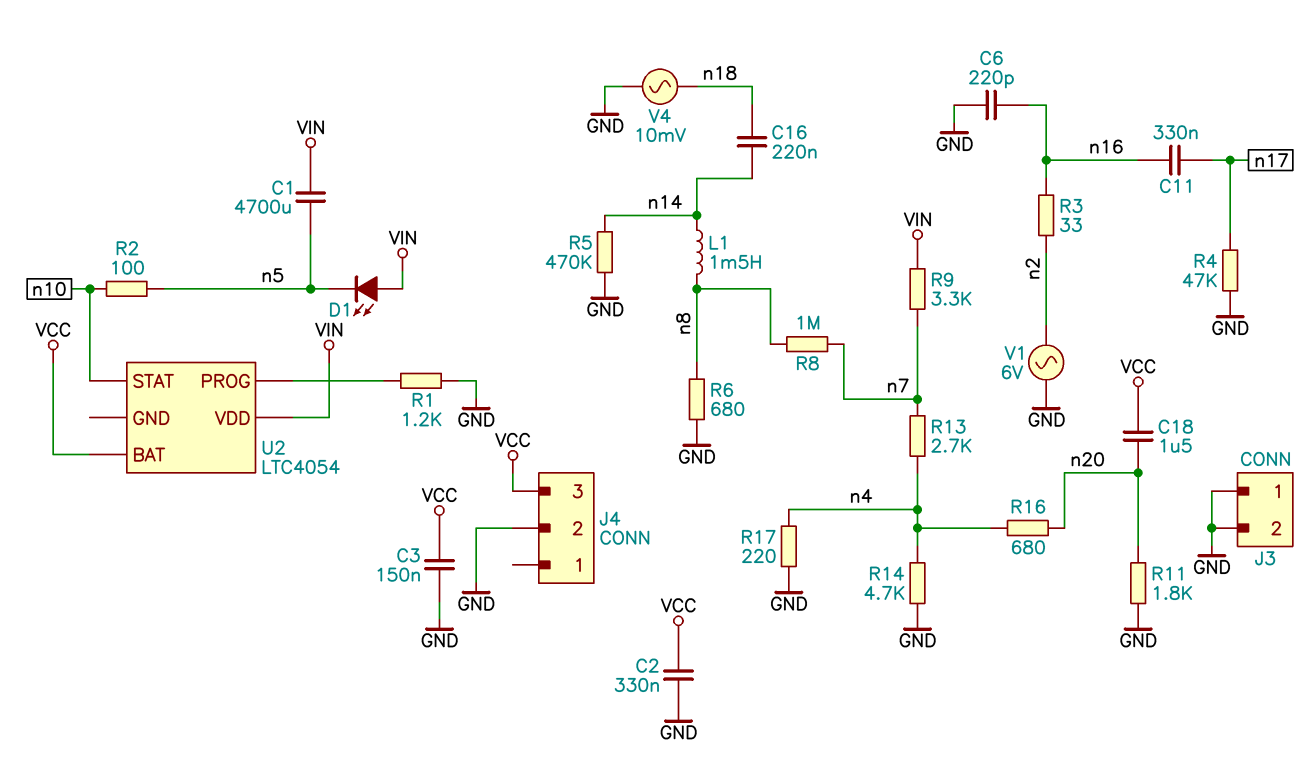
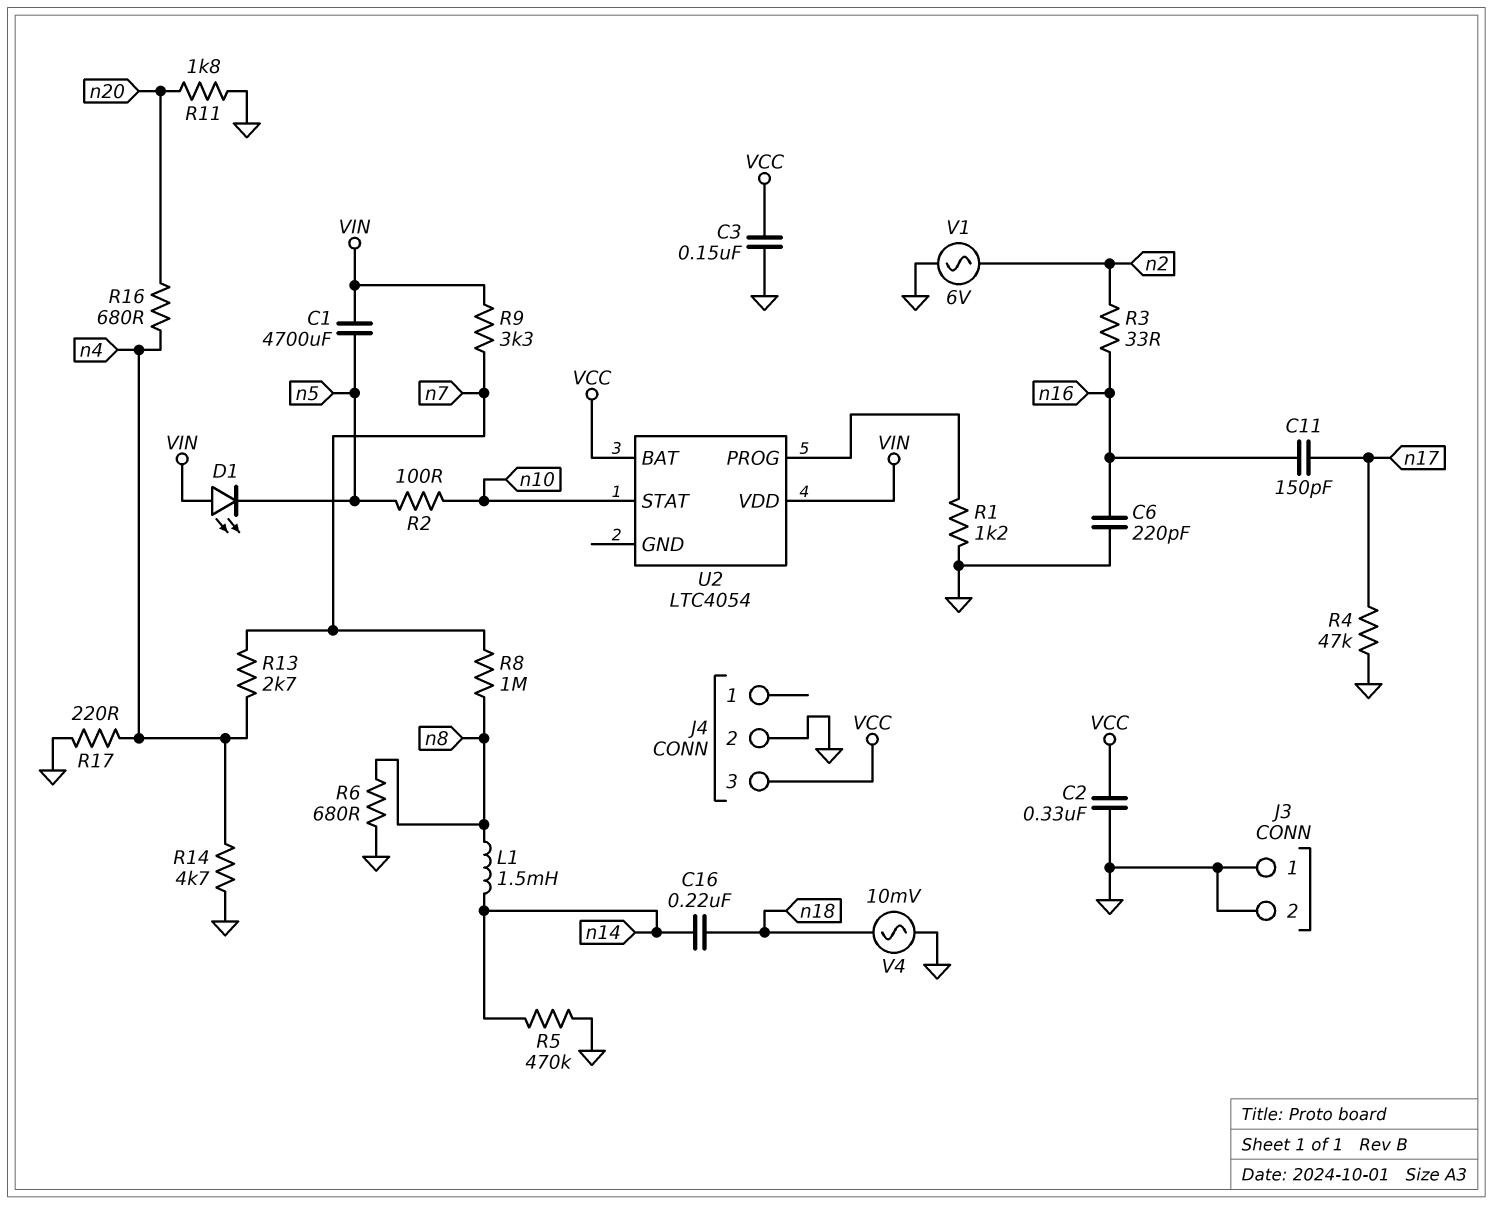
C11: 330nF (n16, n17) -> 150pF (n16, n17)
C18: 1.5uF (VCC, n20) -> none

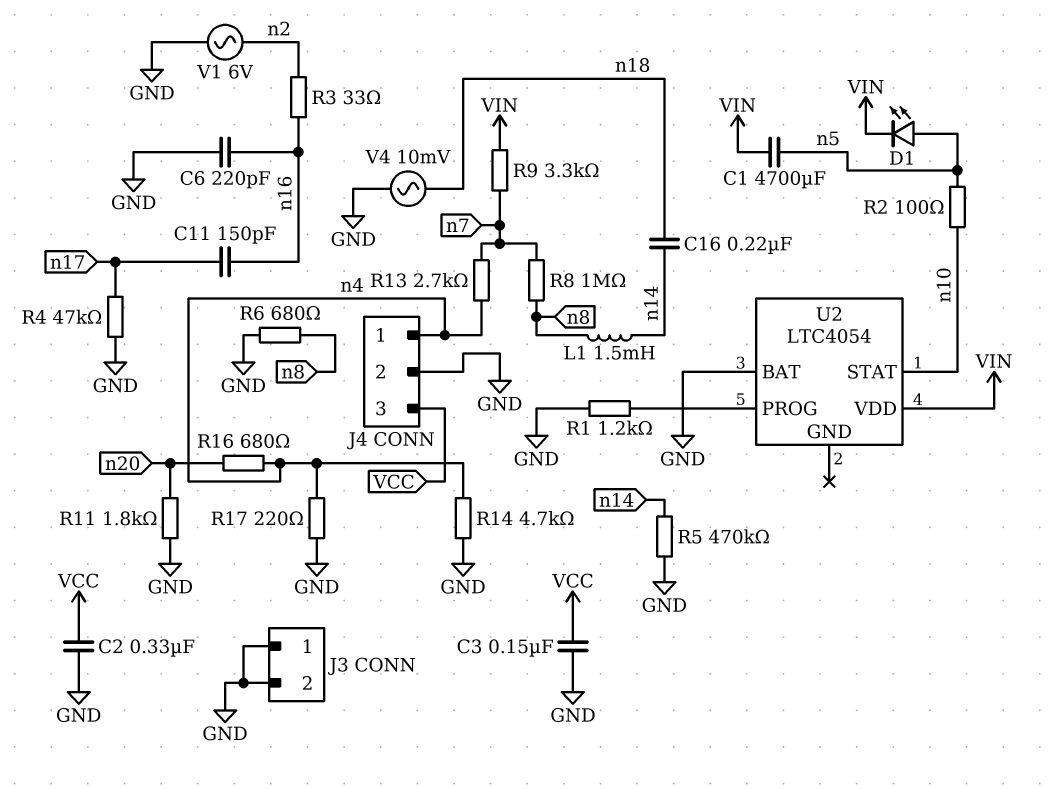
D1: LED (A VIN, K n5) -> LED (A n5, K VIN)
J4 pin 1: none -> n4
U2 pin BAT: VCC -> GND

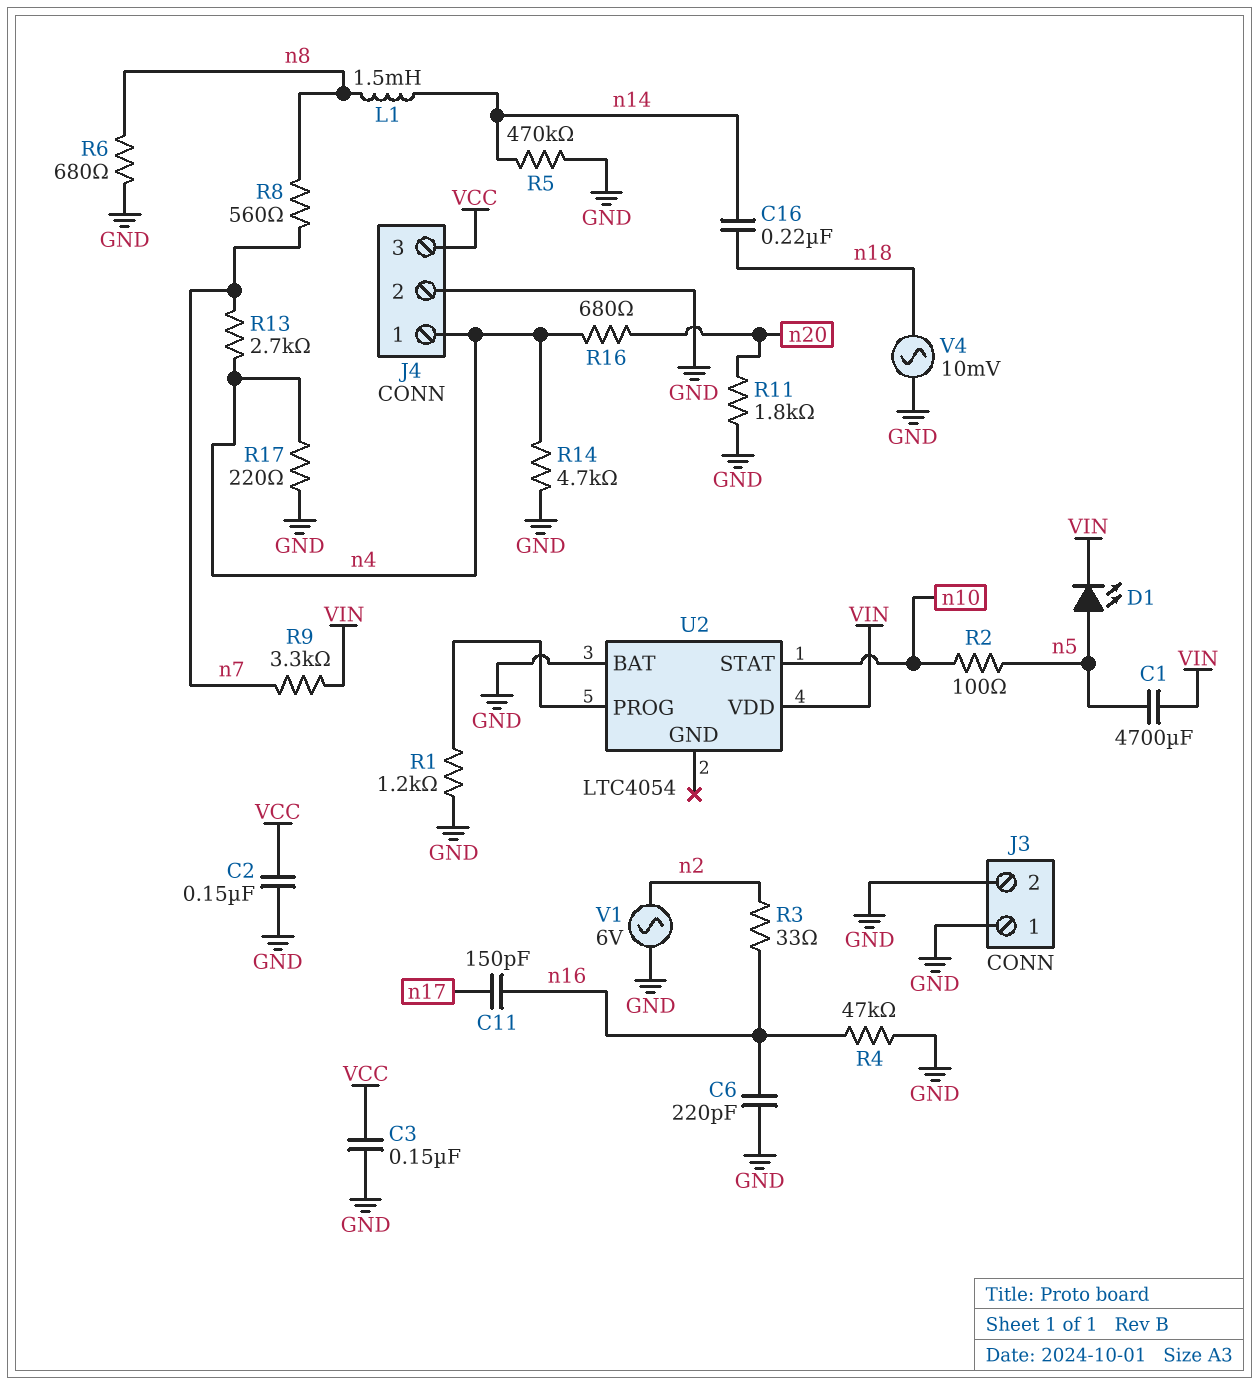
C2: 330nF (GND, VCC) -> 150nF (GND, VCC)
R4: 47k (GND, n17) -> 47k (GND, n16)
R8: 1M (n7, n8) -> 560 (n7, n8)

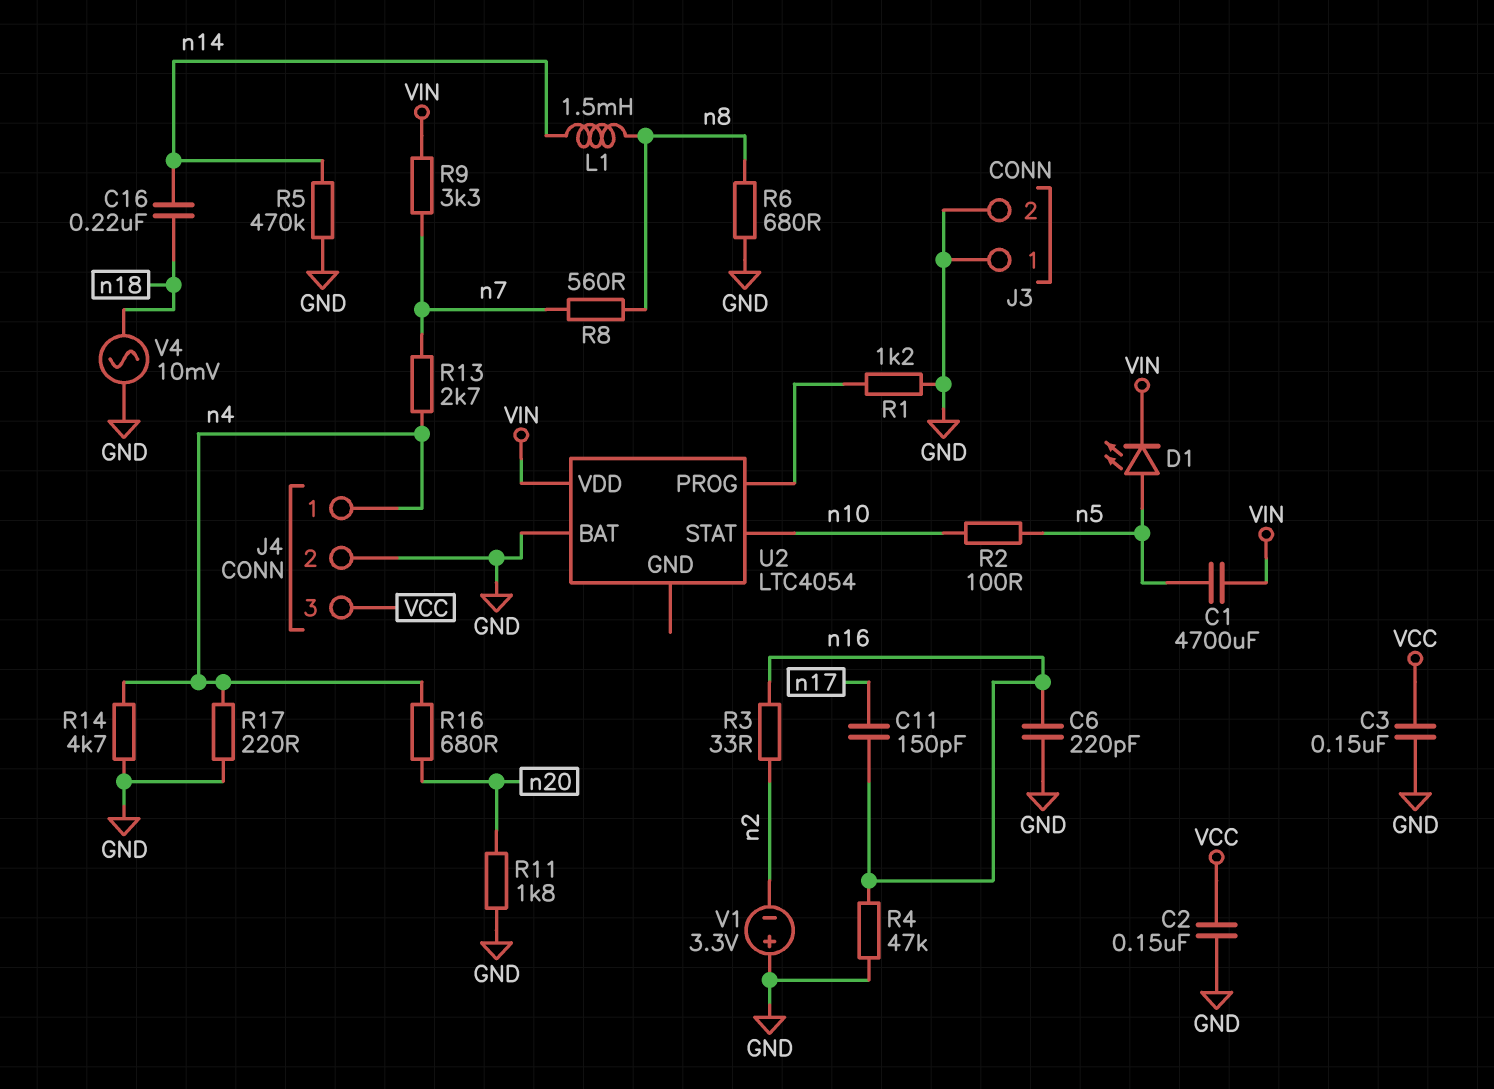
V1: AC 6V (GND, n2) -> 3.3V (plus GND, minus n2)

